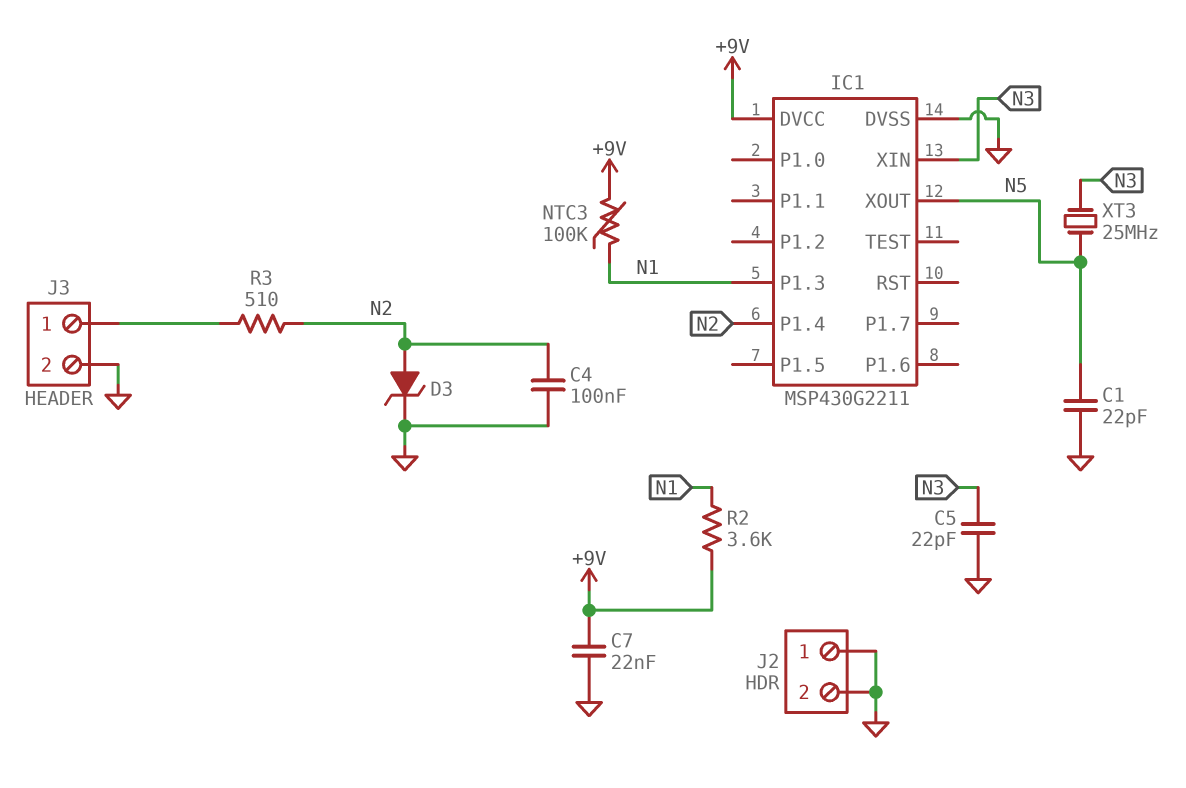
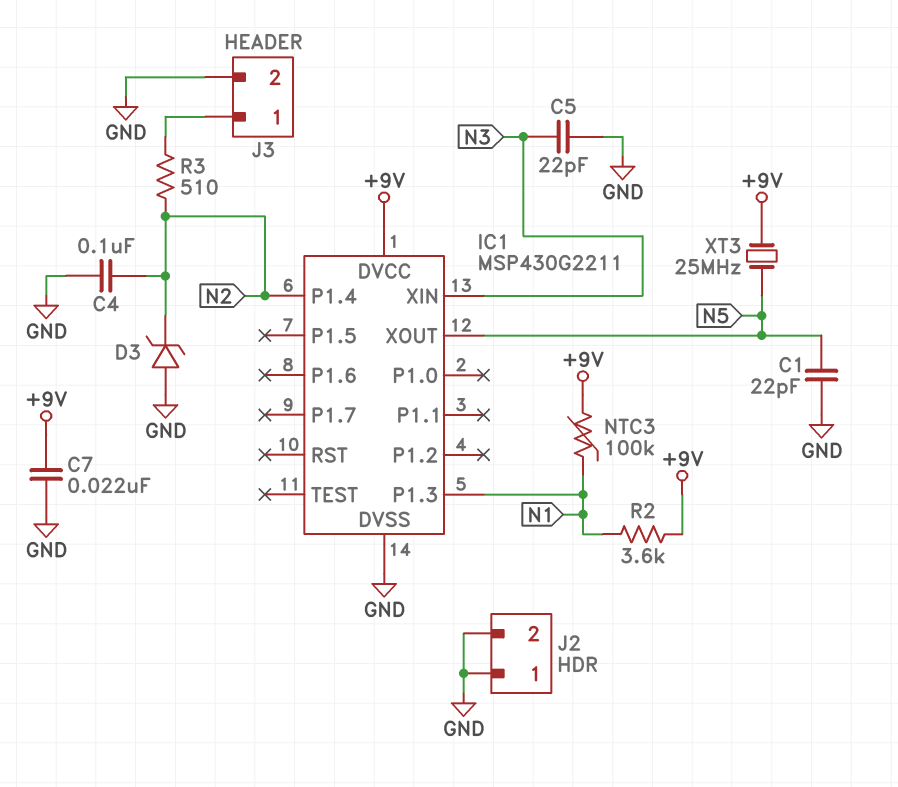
D3: zener (A N2, K GND) -> zener (A GND, K N2)
XT3: 25MHz (N3, N5) -> 25MHz (+9V, N5)

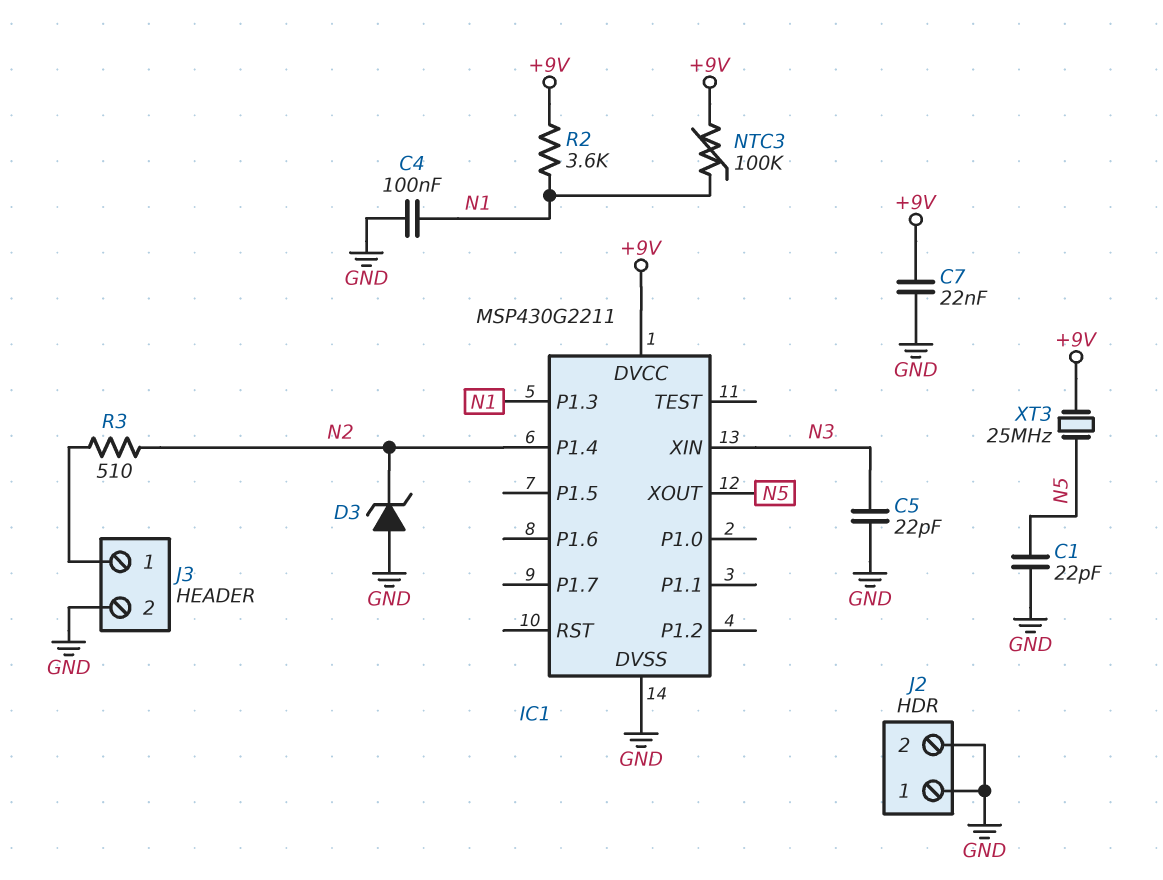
C4: 100nF (GND, N2) -> 100nF (GND, N1)

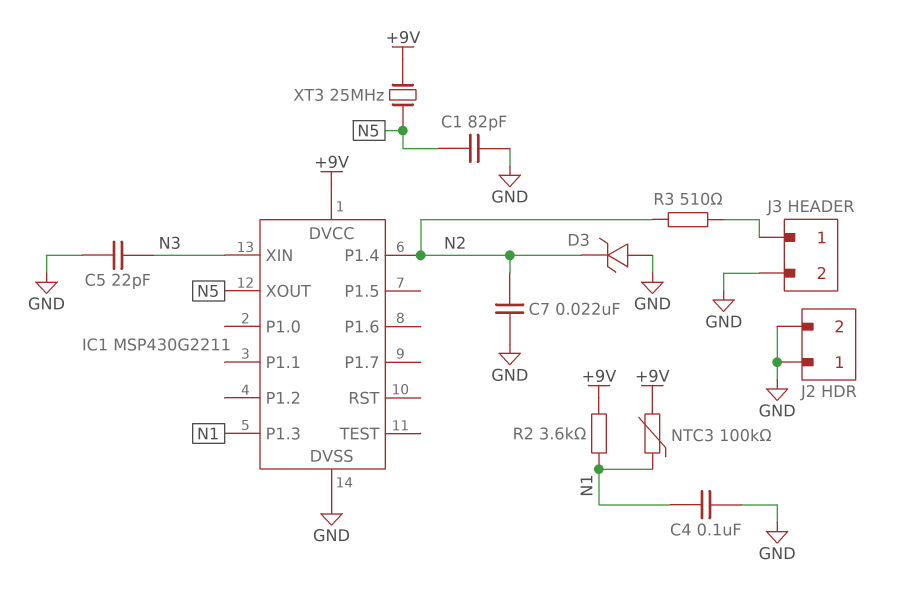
C1: 22pF (GND, N5) -> 82pF (GND, N5)
C7: 22nF (+9V, GND) -> 22nF (GND, N2)

